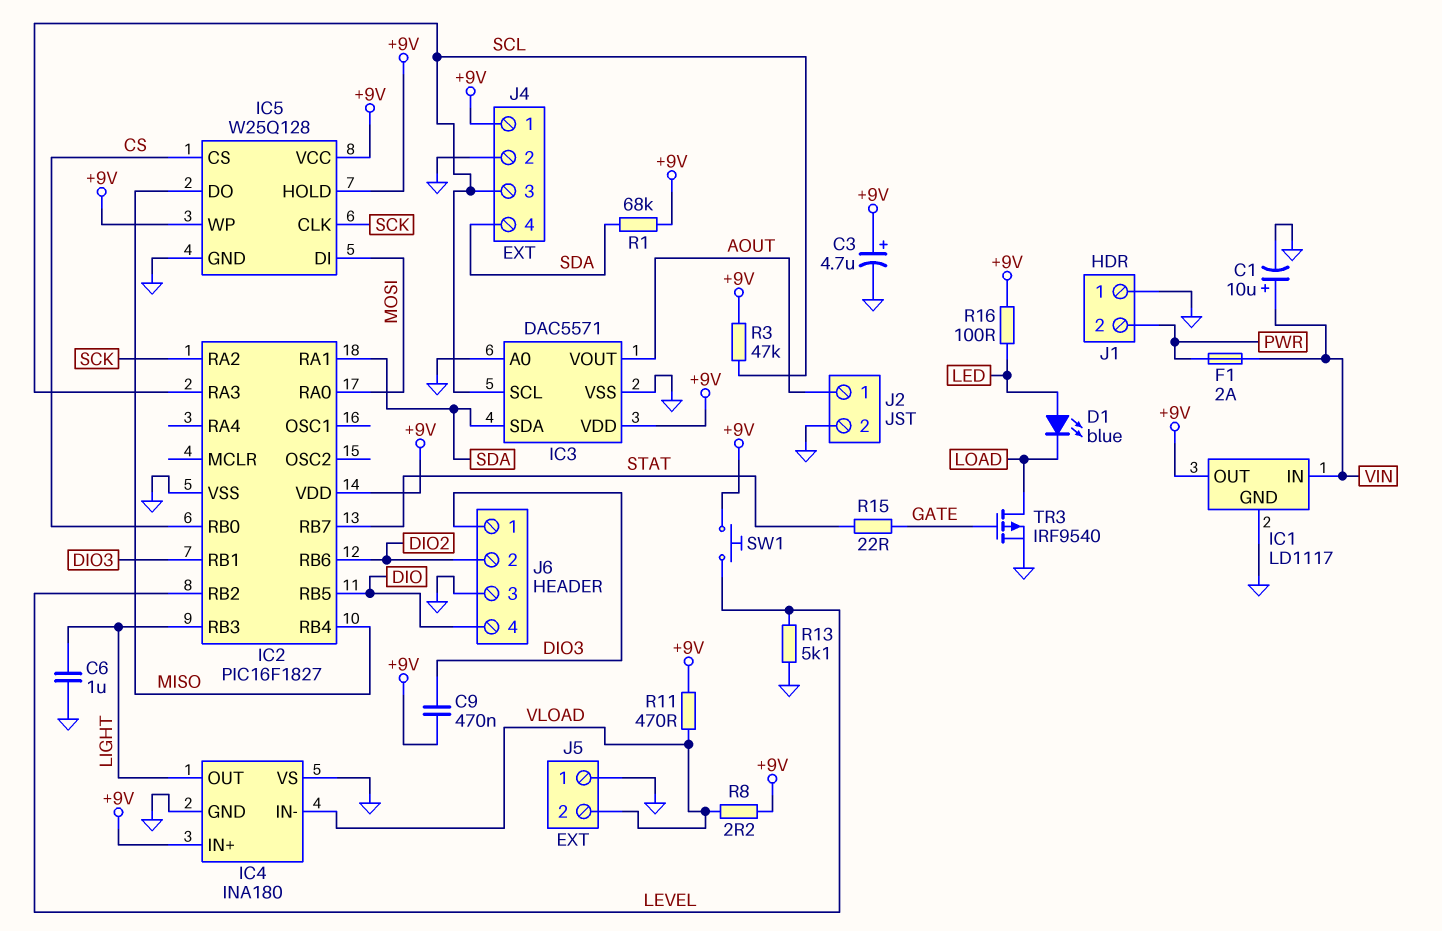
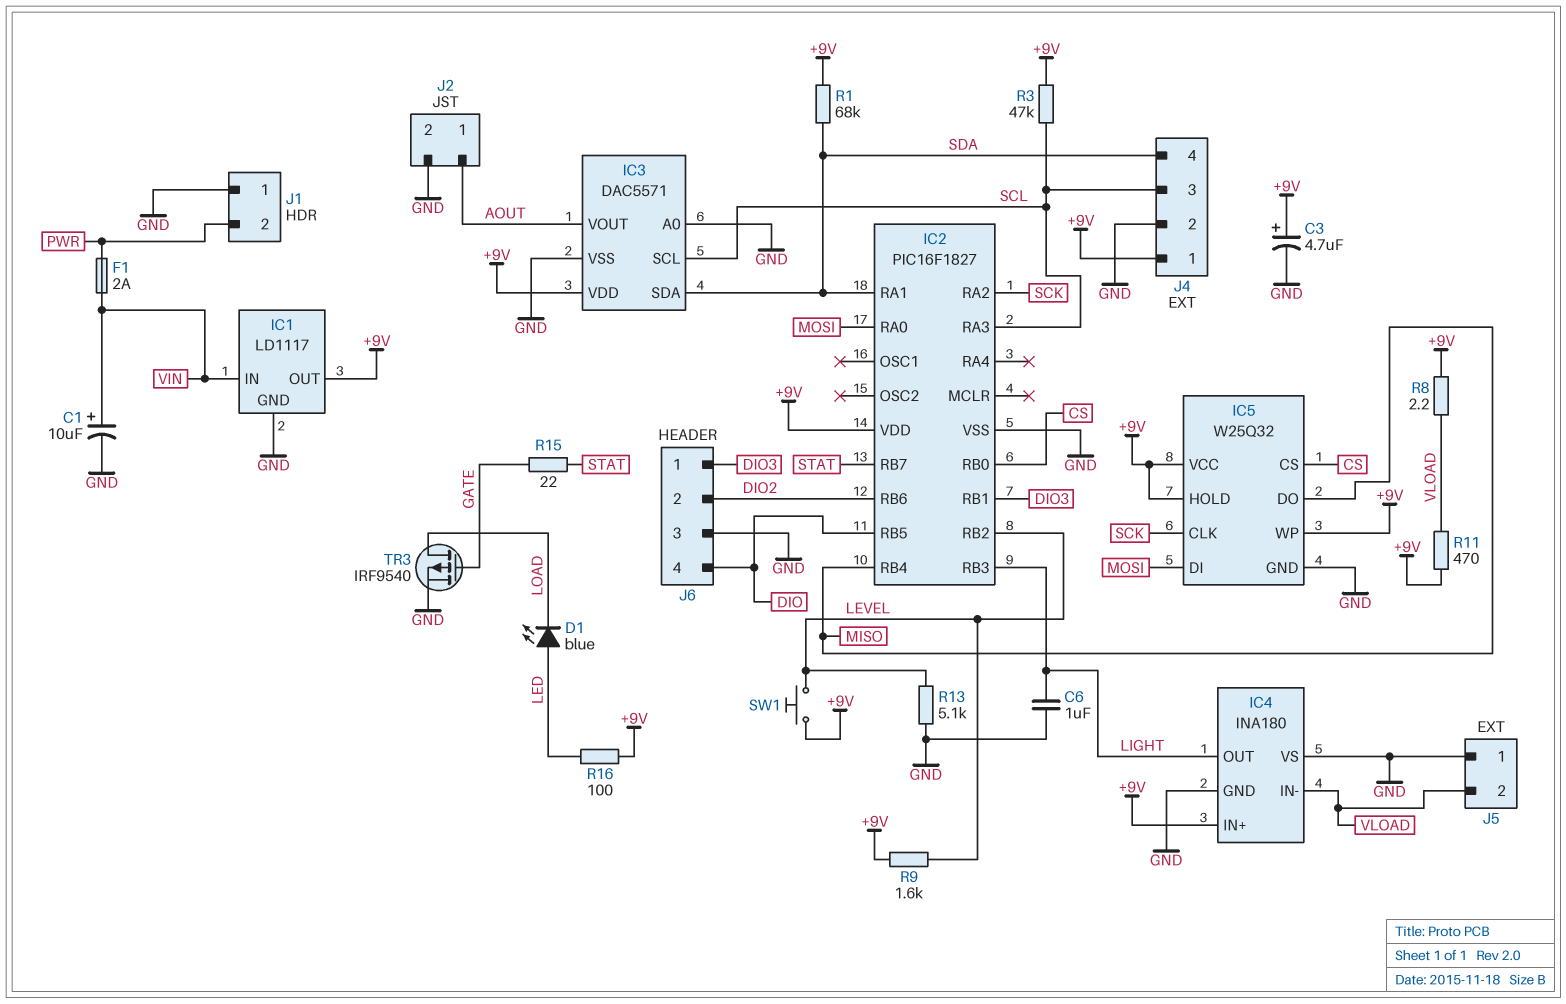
C9: 470nF (+9V, DIO3) -> none
IC5: W25Q128 -> W25Q32
R9: none -> 1.6k (+9V, LEVEL)

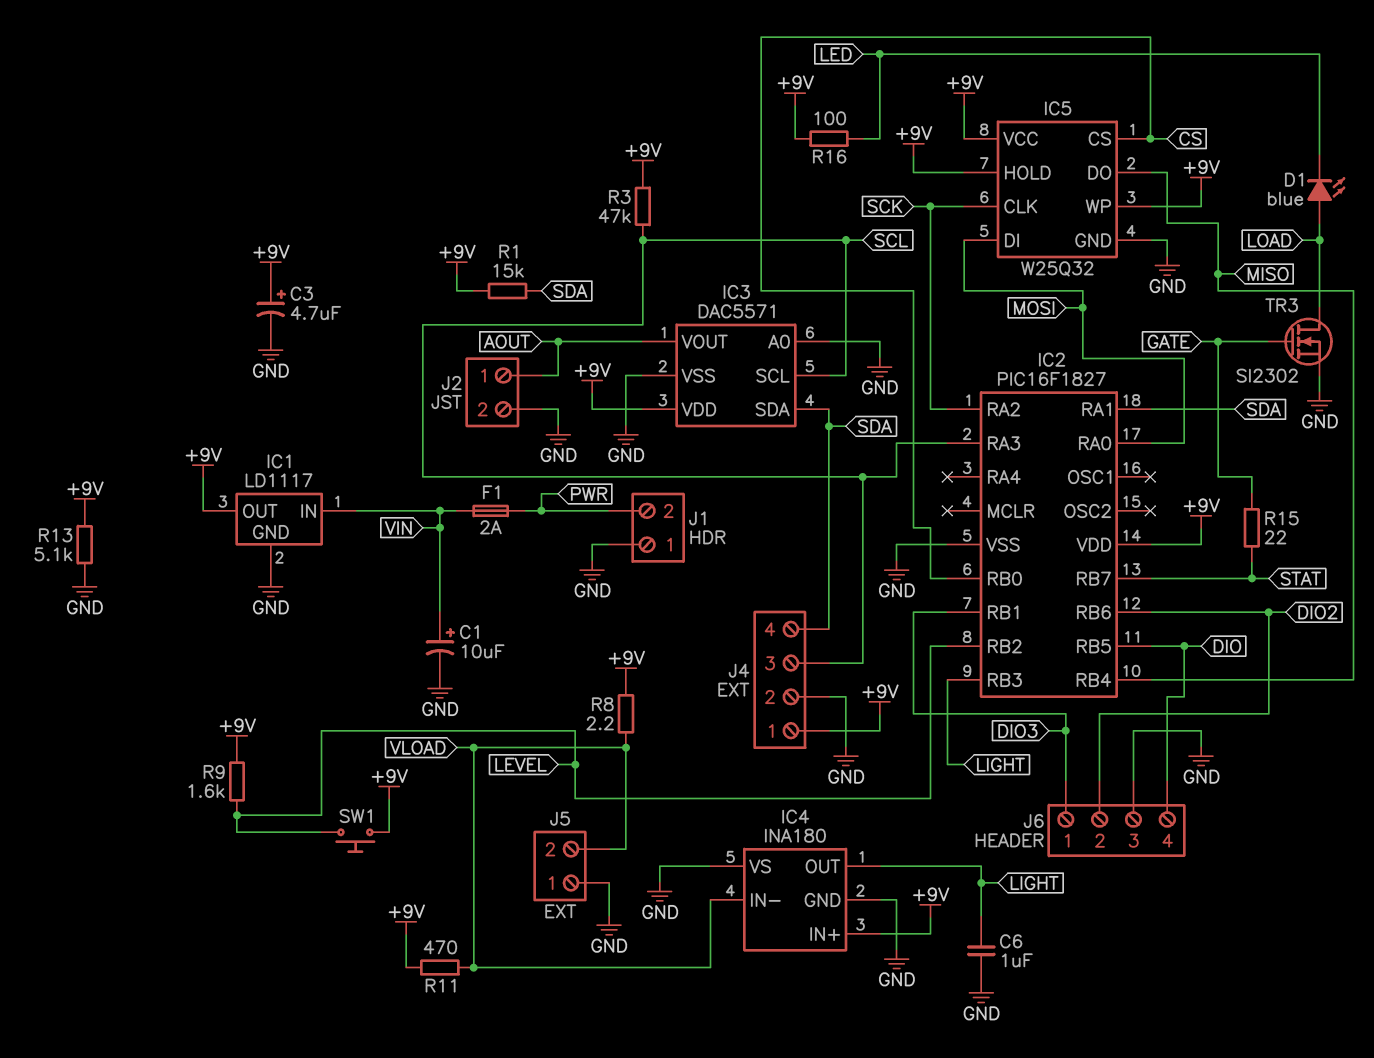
D1: LED blue (A LED, K LOAD) -> LED blue (A LOAD, K LED)
R1: 68k (+9V, SDA) -> 15k (+9V, SDA)
R13: 5.1k (GND, LEVEL) -> 5.1k (+9V, GND)
TR3: PMOS IRF9540 (G GATE, D LOAD, S GND) -> NMOS SI2302 (G GATE, D LOAD, S GND)

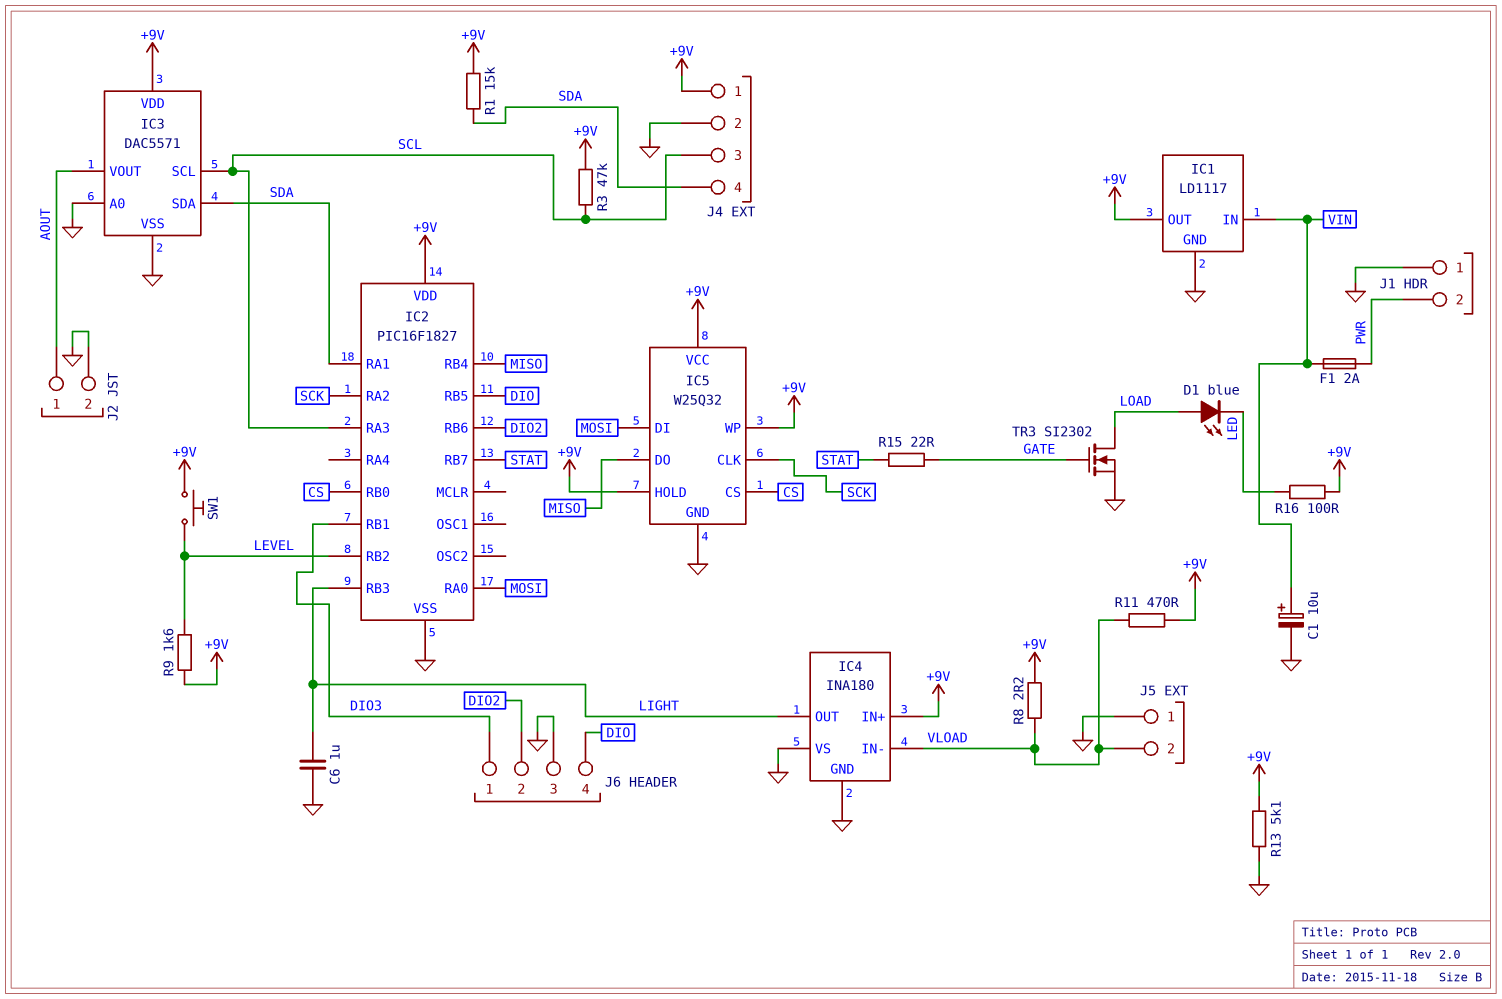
C3: 4.7uF (plus +9V, minus GND) -> none

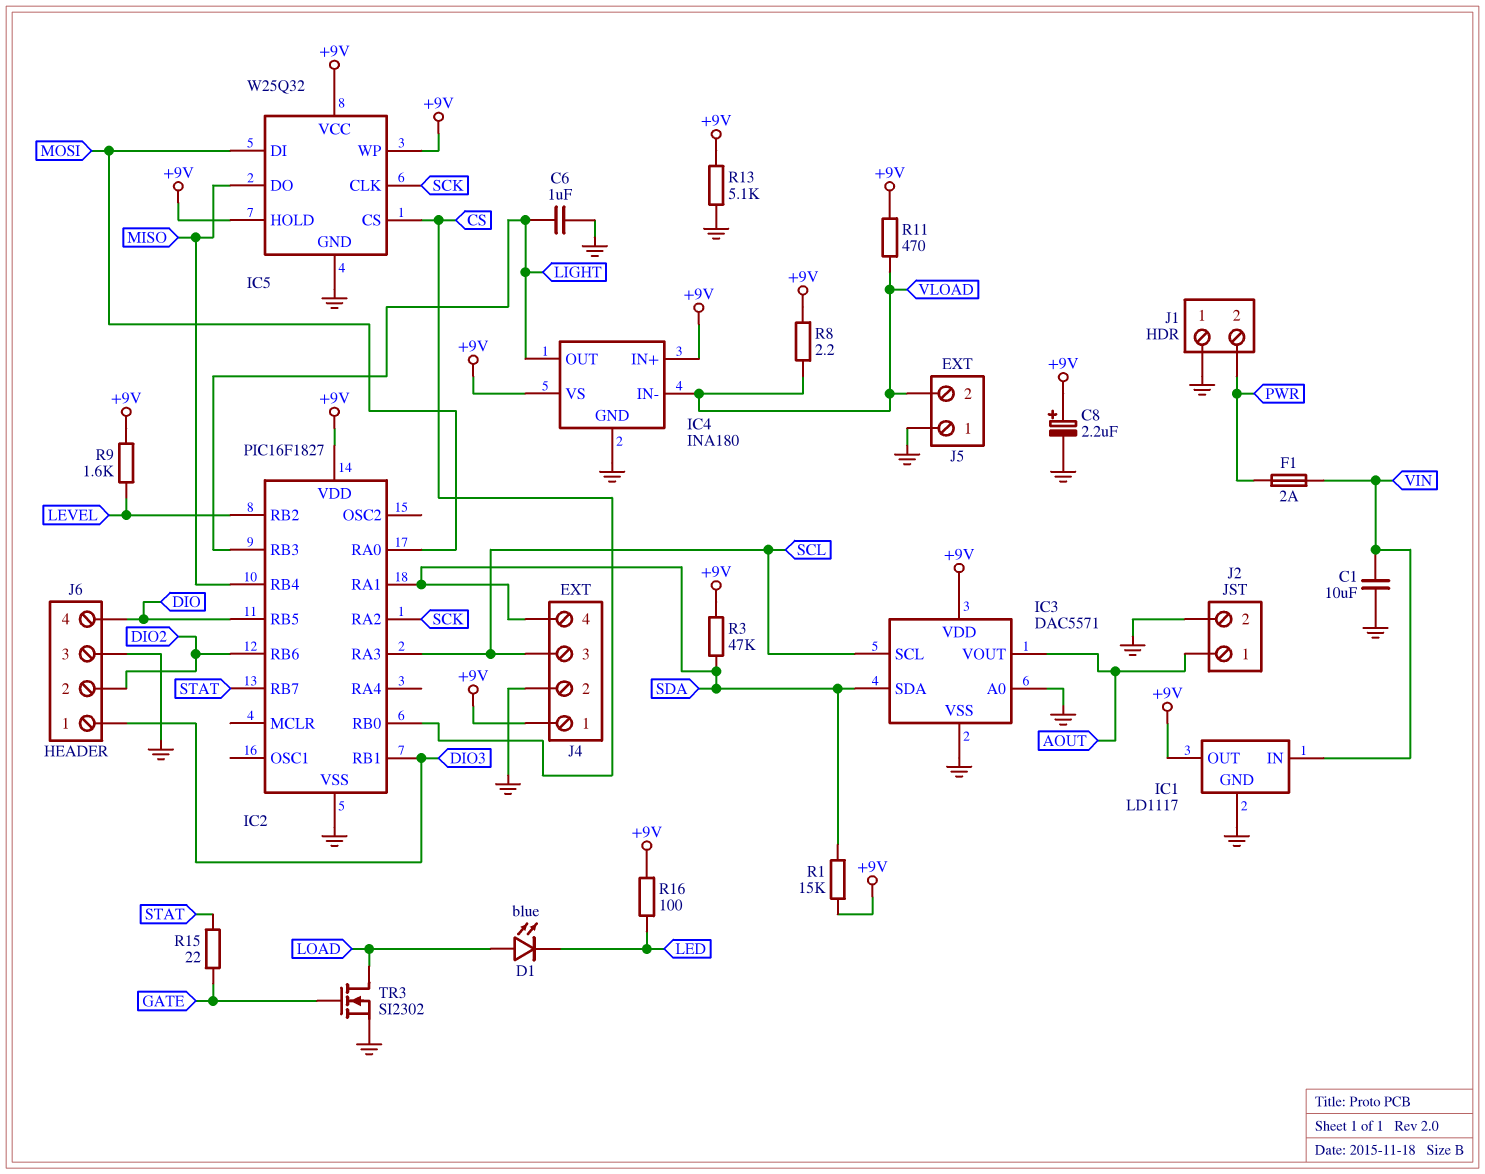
C1: 10uF (plus VIN, minus GND) -> 10uF (GND, VIN)
C8: none -> 2.2uF (plus +9V, minus GND)
IC4 pin VS: GND -> +9V
R3: 47k (+9V, SCL) -> 47k (+9V, SDA)
SW1: button (+9V, LEVEL) -> none

